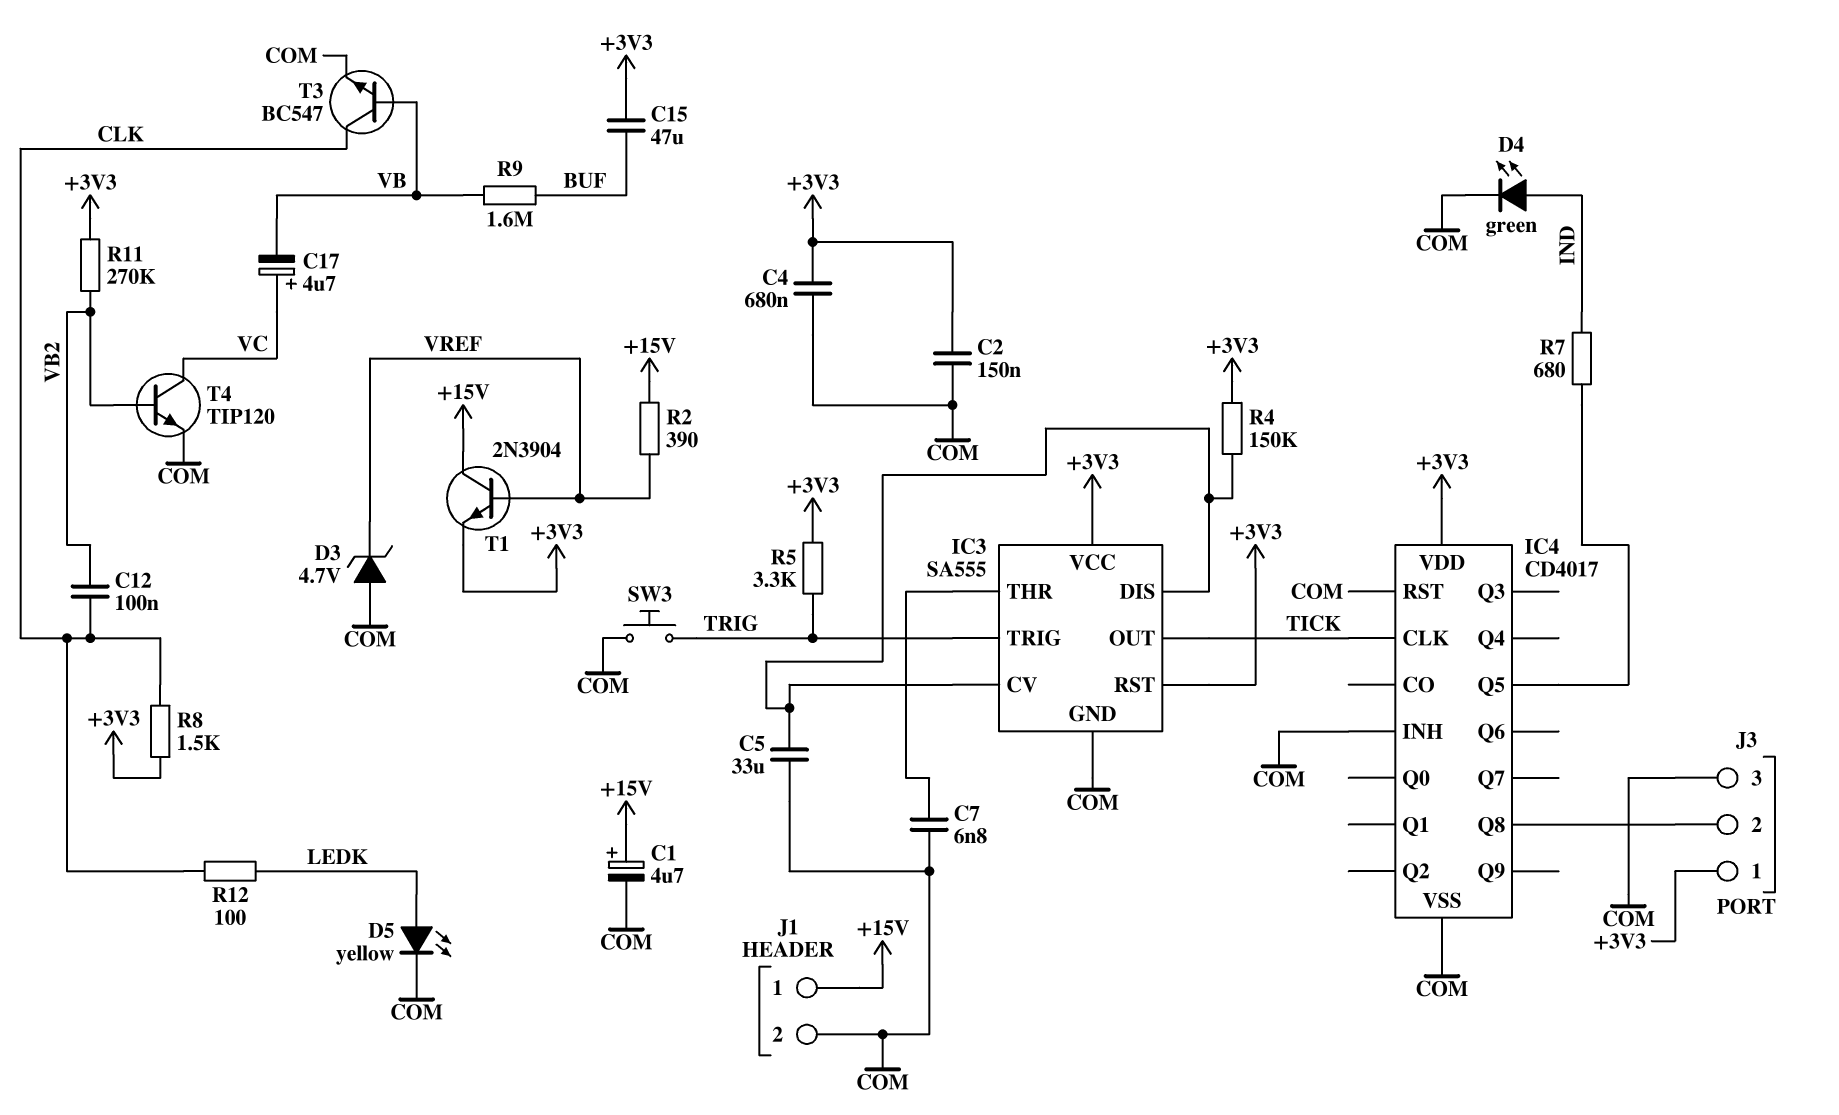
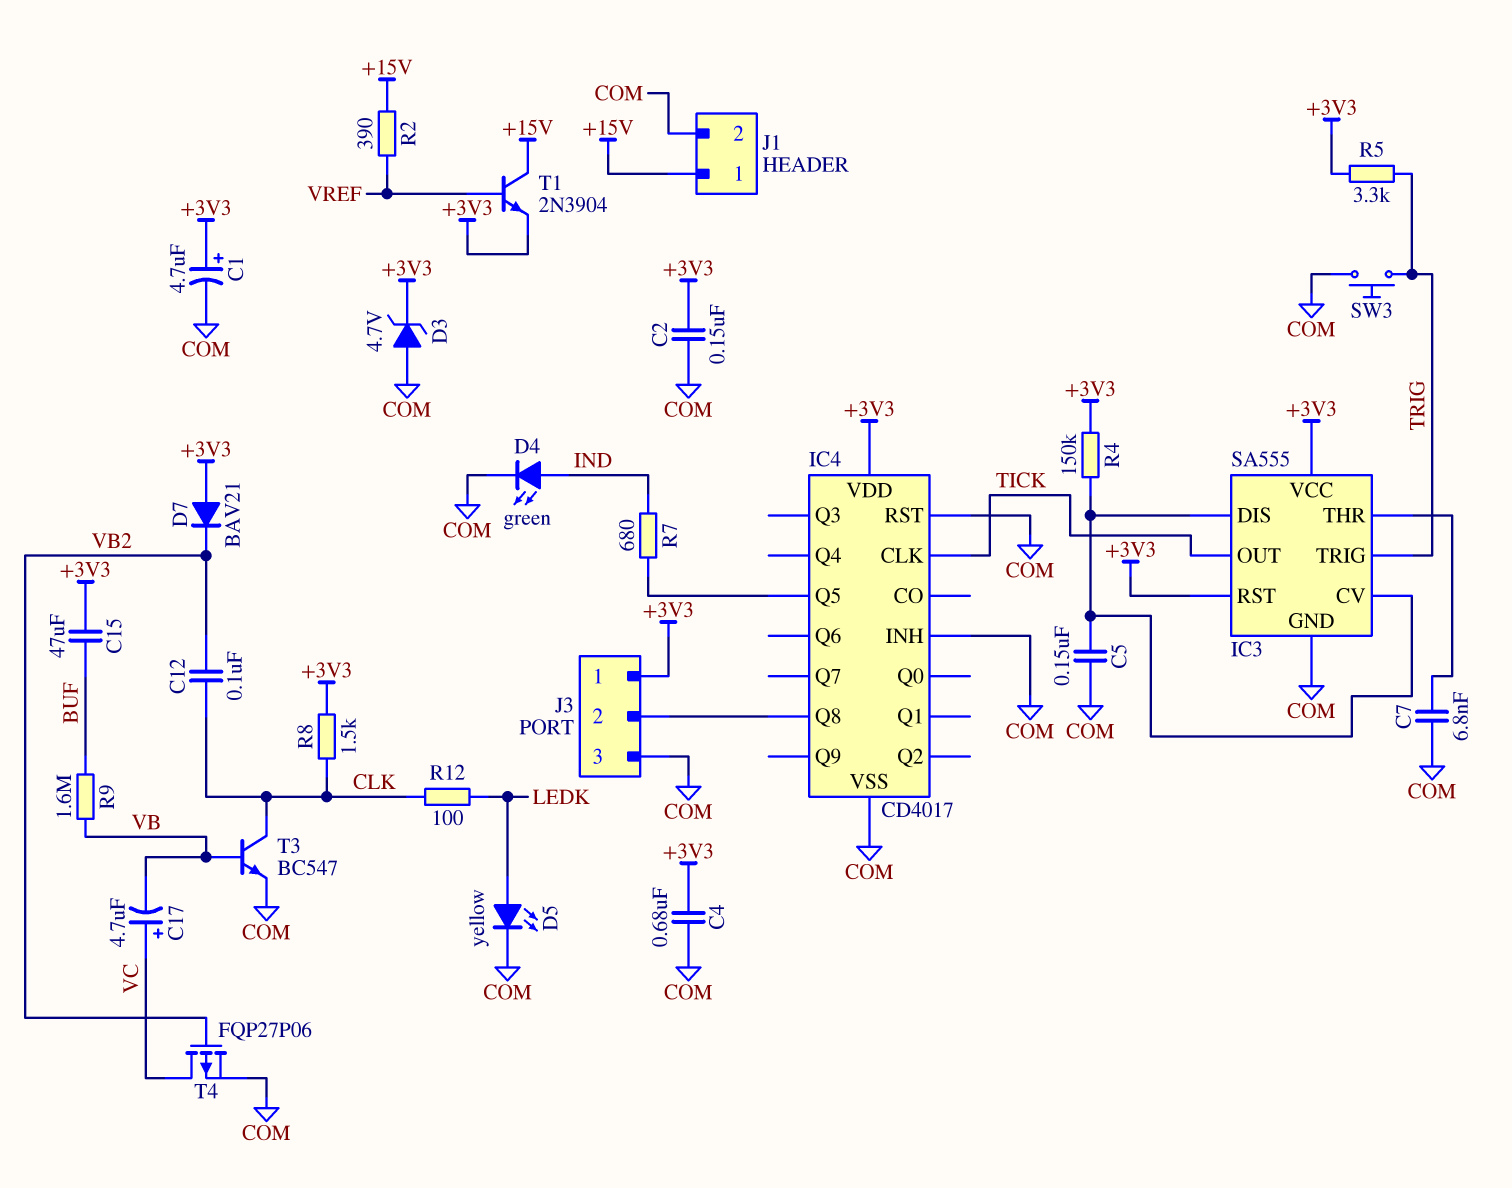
C1: 4.7uF (plus +15V, minus COM) -> 4.7uF (plus +3V3, minus COM)
C5: 33uF (COM, IC3/CV) -> 150nF (COM, IC3/CV)
D3: zener 4.7V (A COM, K VREF) -> zener 4.7V (A COM, K +3V3)
D7: none -> diode BAV21 (A +3V3, K VB2)
R11: 270k (+3V3, VB2) -> none
T4: NPN TIP120 (B VB2, C VC, E COM) -> PMOS FQP27P06 (G VB2, D VC, S COM)

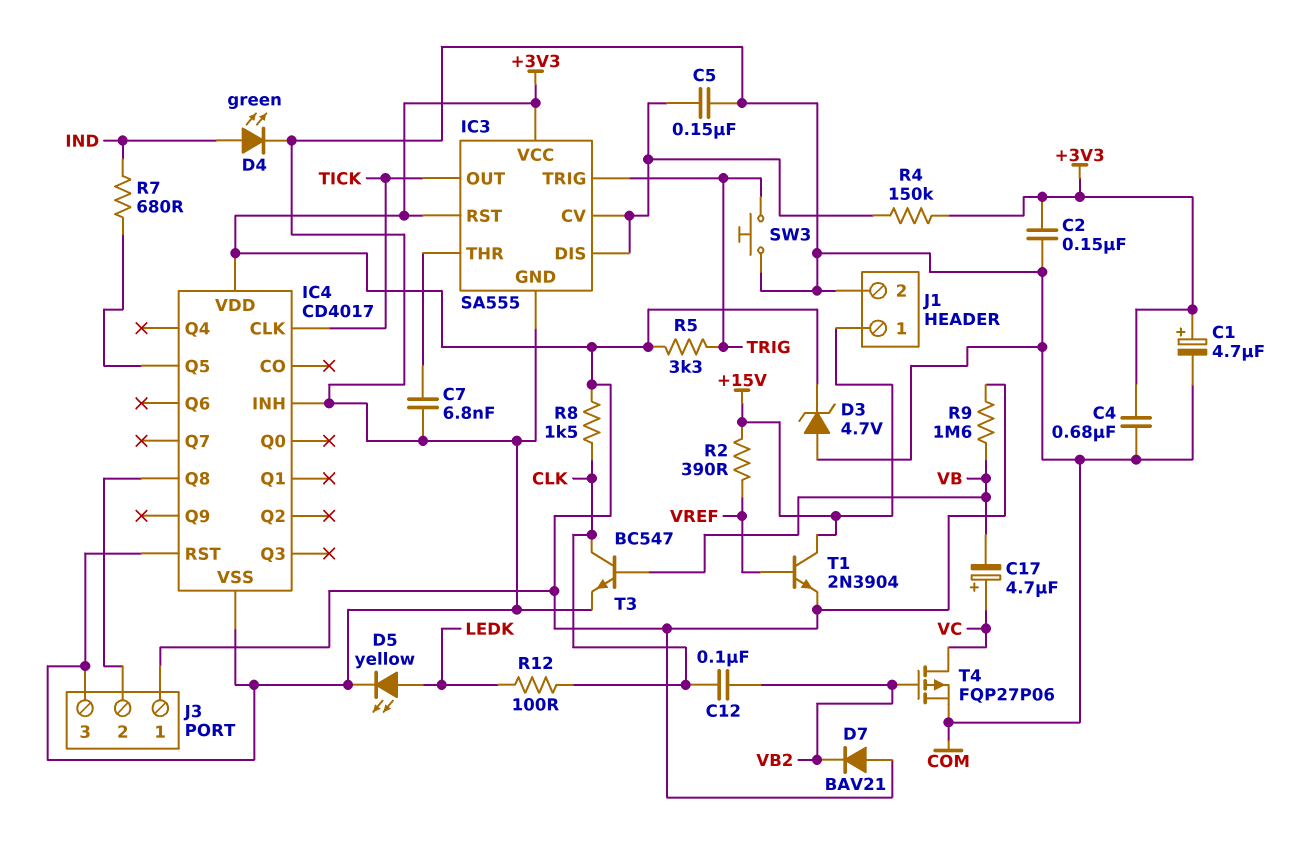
C15: 47uF (+3V3, BUF) -> none
R9: 1.6M (BUF, VB) -> 1.6M (+3V3, VB)

